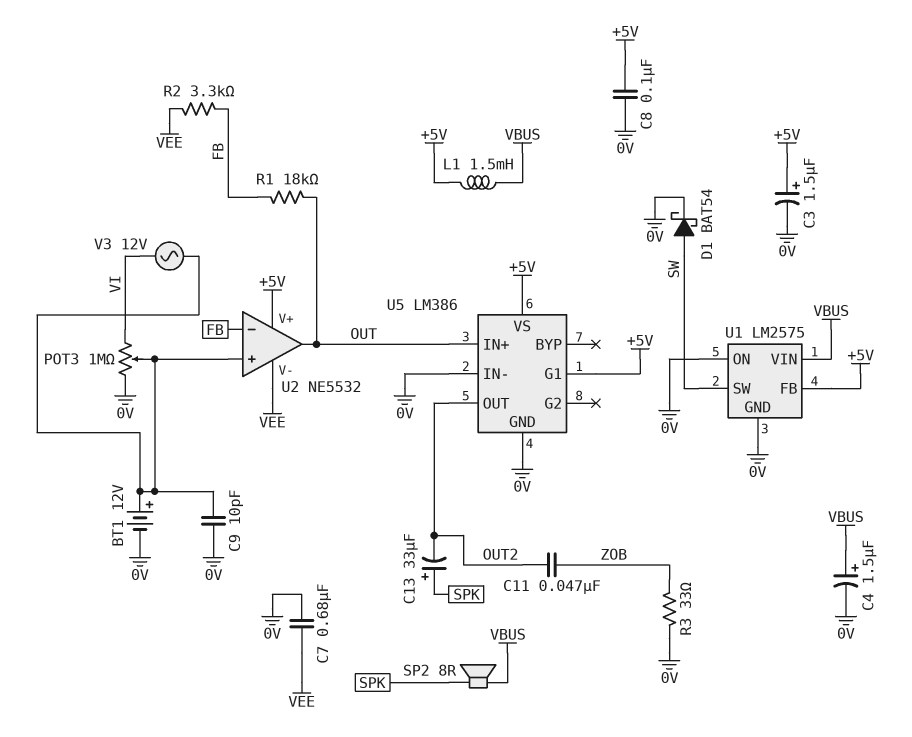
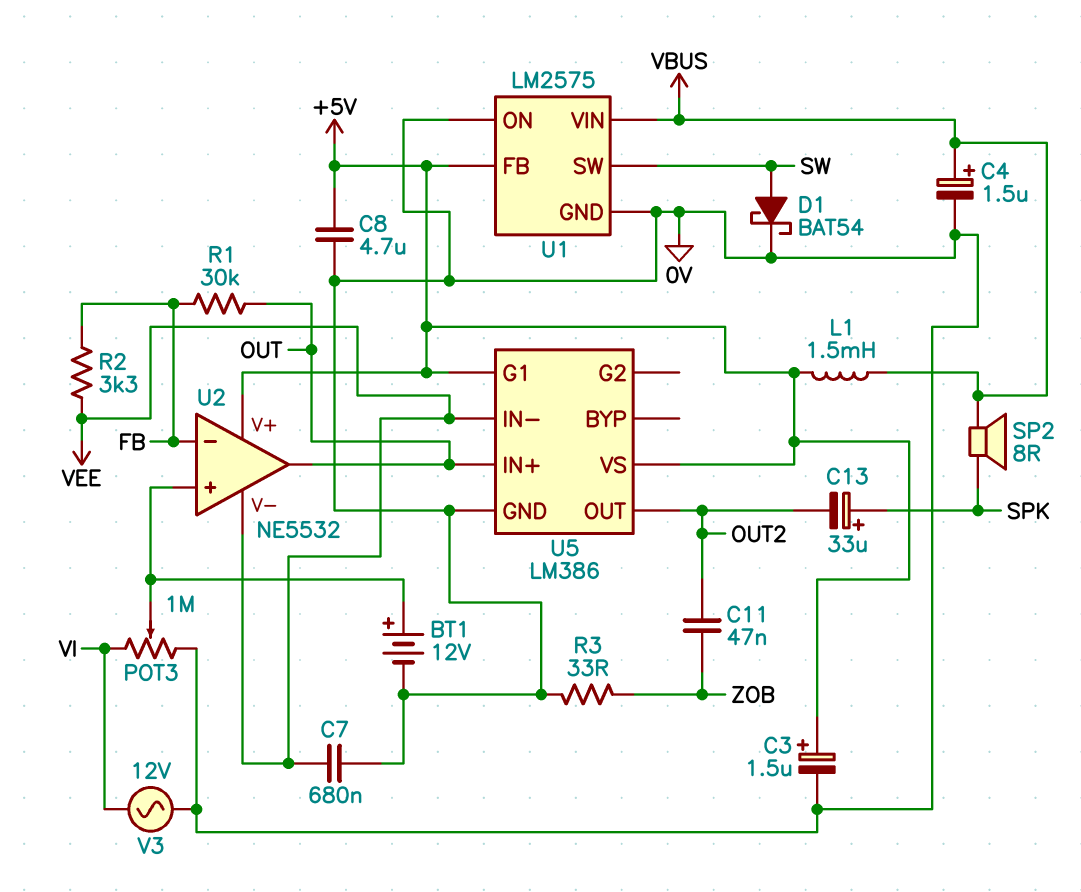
C8: 100nF (+5V, 0V) -> 4.7uF (+5V, 0V)
C9: 10pF (0V, U2/in+) -> none
R1: 18k (FB, OUT) -> 30k (FB, OUT)
U5 pin IN-: 0V -> VEE
V3: AC 12V (U2/in+, VI) -> AC 12V (0V, VI)

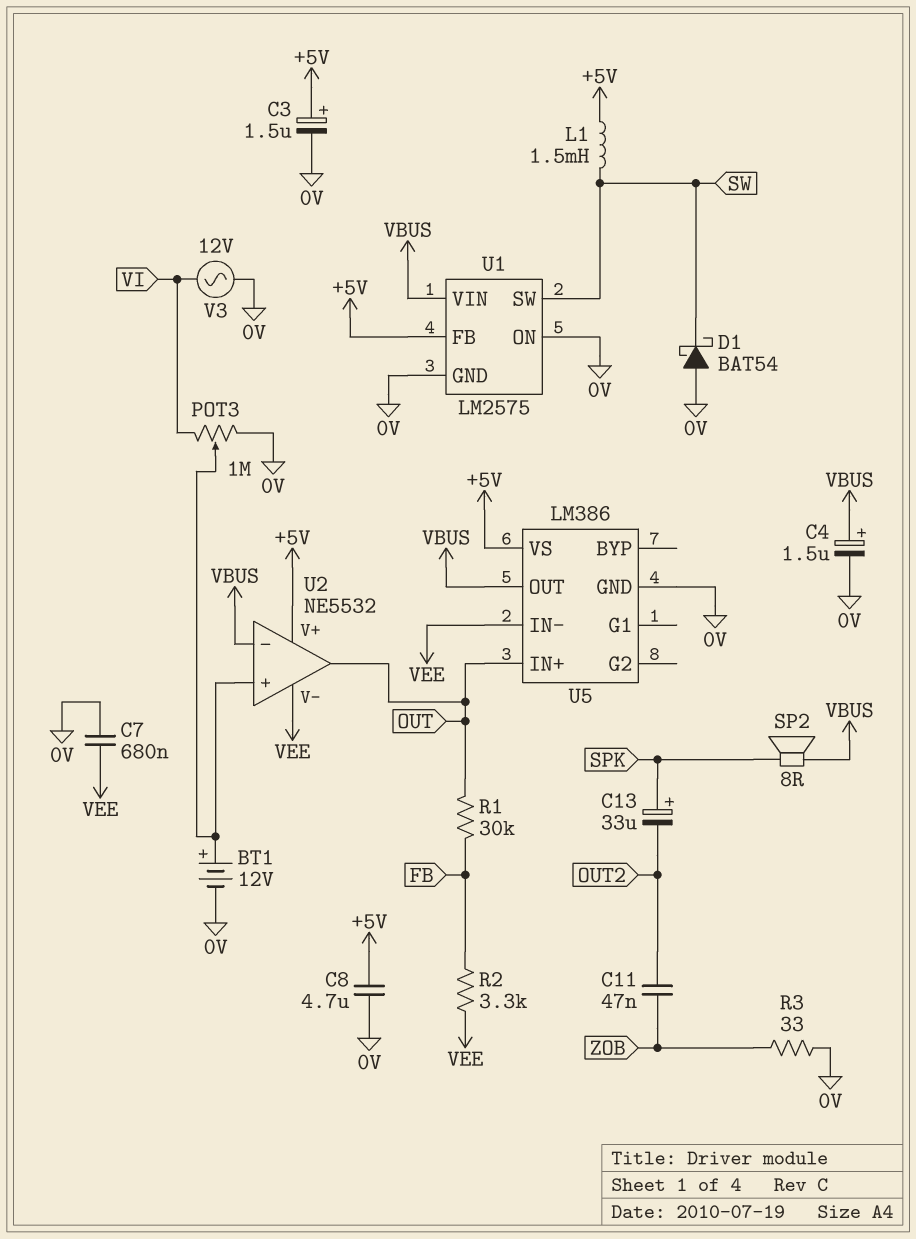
D1: schottky BAT54 (A SW, K 0V) -> schottky BAT54 (A 0V, K SW)
L1: 1.5mH (+5V, VBUS) -> 1.5mH (+5V, SW)
U2 pin in-: FB -> VBUS
U5 pin G1: +5V -> none
U5 pin OUT: OUT2 -> VBUS

